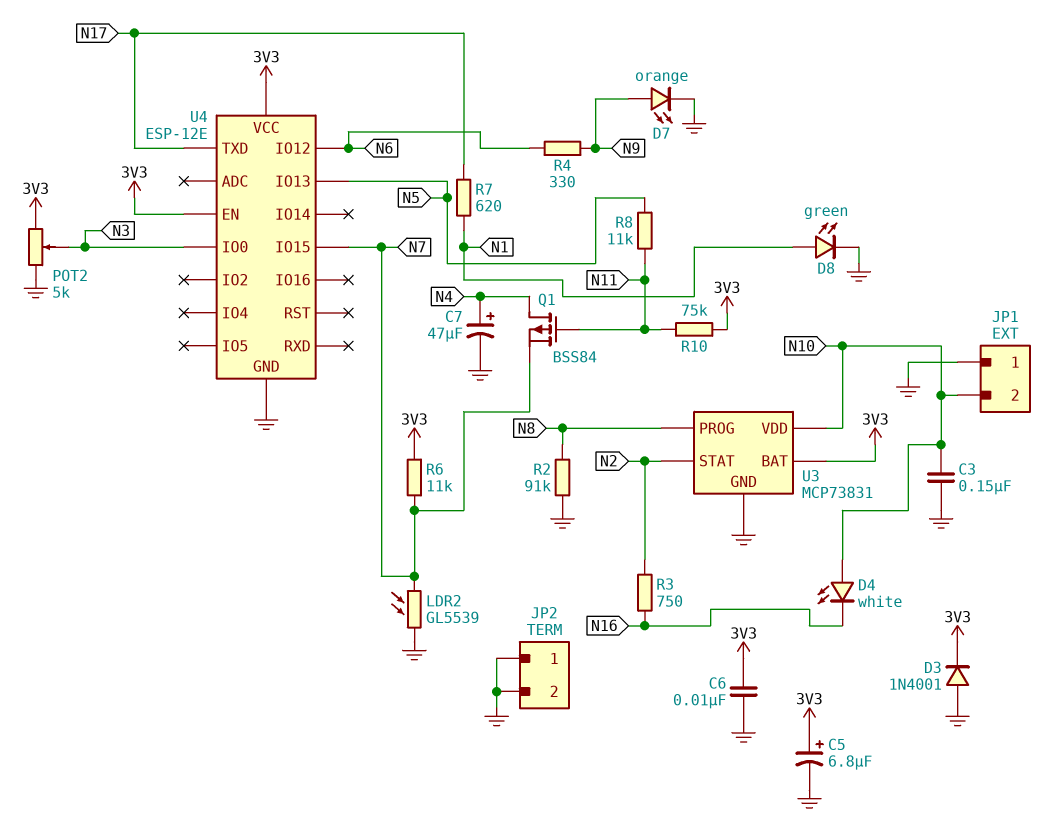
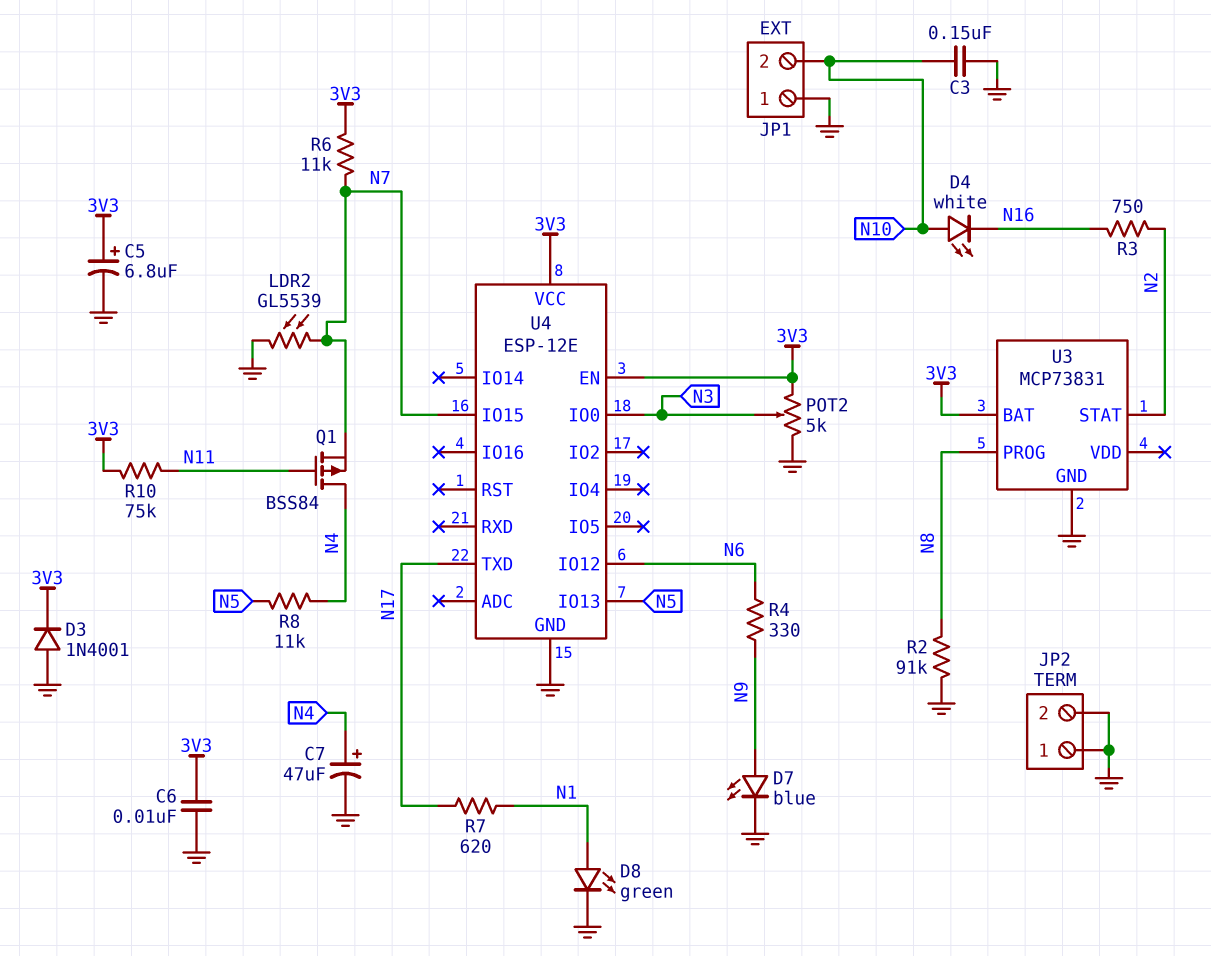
D7: LED orange (A N9, K GND) -> LED blue (A N9, K GND)
R8: 11k (N5, N11) -> 11k (N4, N5)
U3 pin VDD: N10 -> none

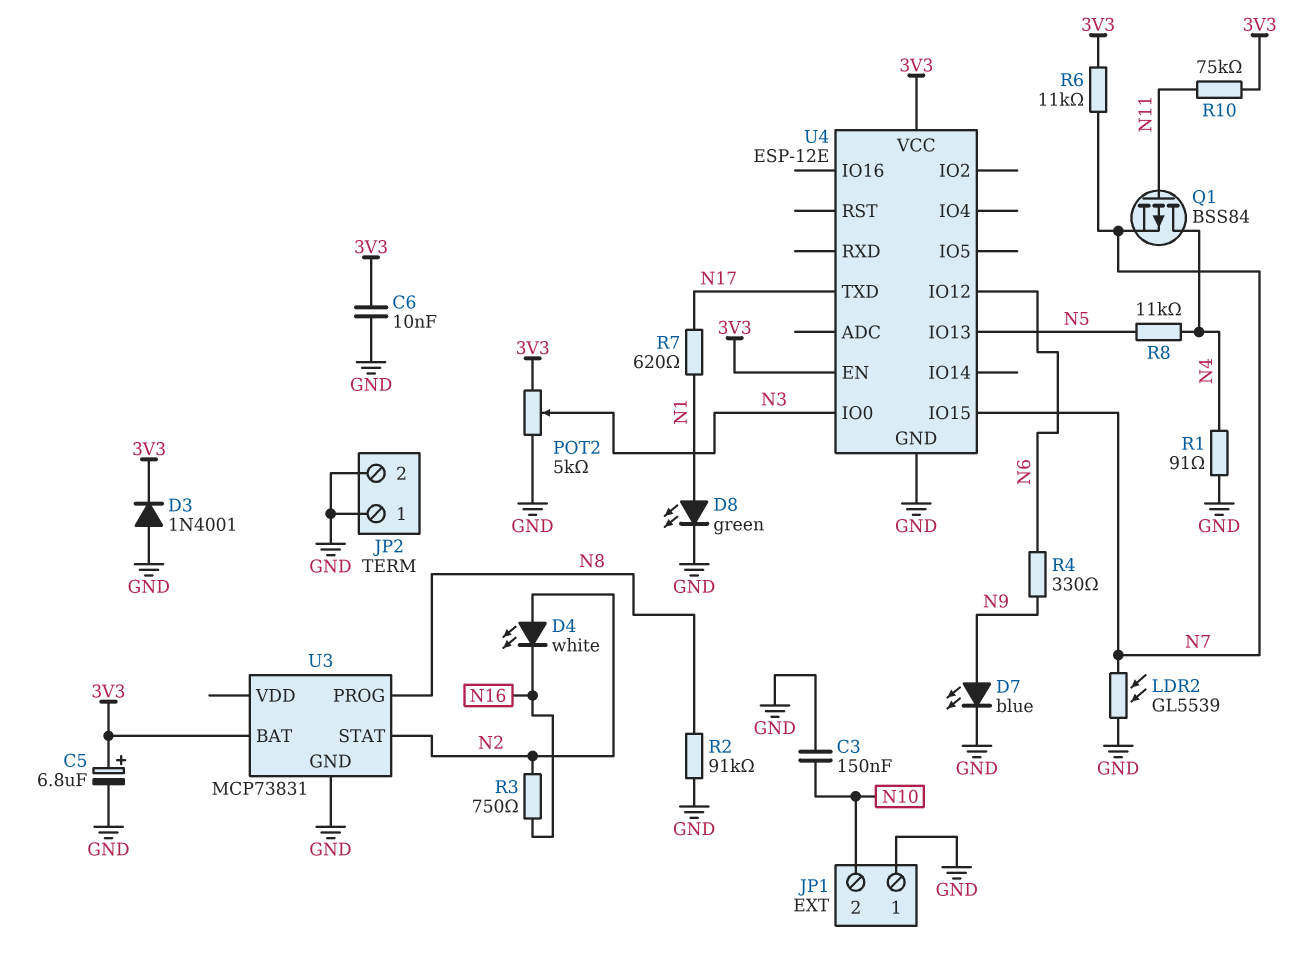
C7: 47uF (plus N4, minus GND) -> none
D4: LED white (A N10, K N16) -> LED white (A N2, K N16)
R1: none -> 91 (GND, N4)

